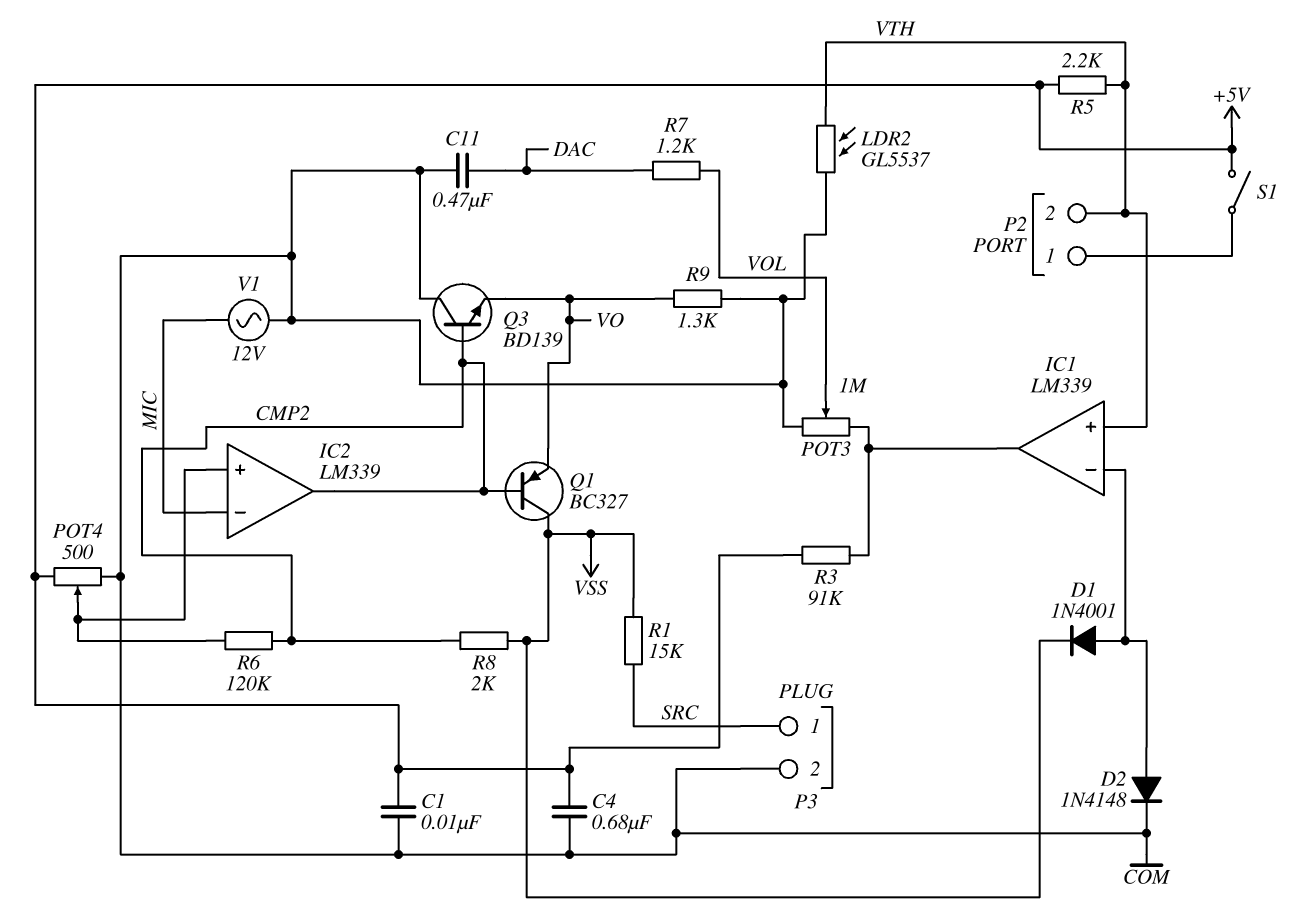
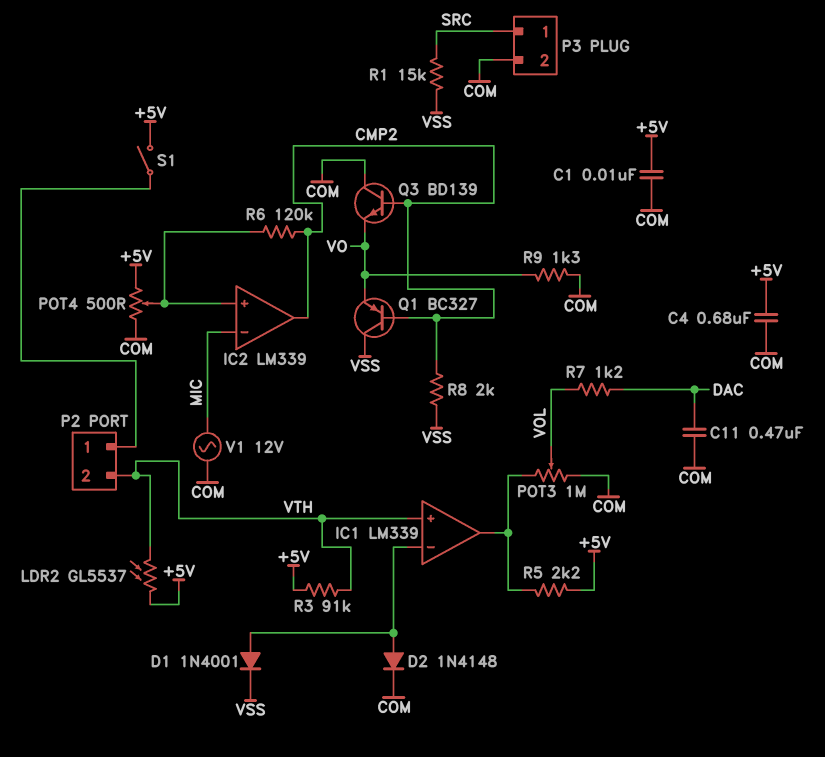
LDR2: GL5537 (COM, VTH) -> GL5537 (+5V, VTH)
R3: 91k (+5V, IC1/out) -> 91k (+5V, VTH)
R5: 2.2k (+5V, VTH) -> 2.2k (+5V, IC1/out)

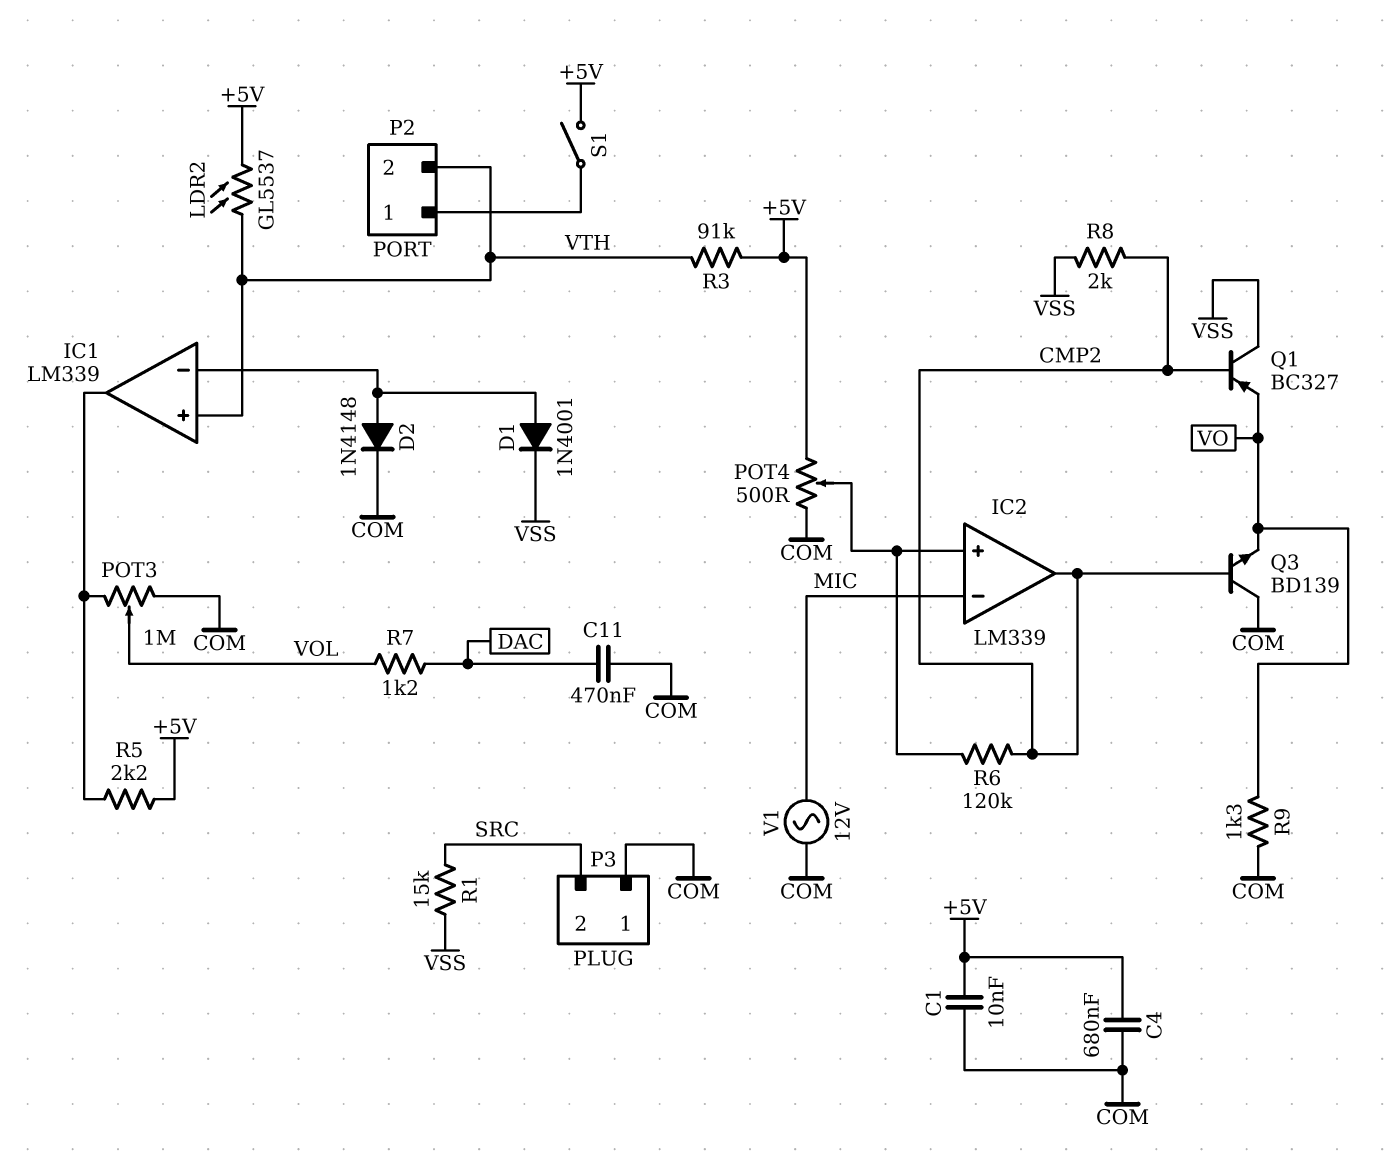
P3 pin 1: SRC -> COM
P3 pin 2: COM -> SRC

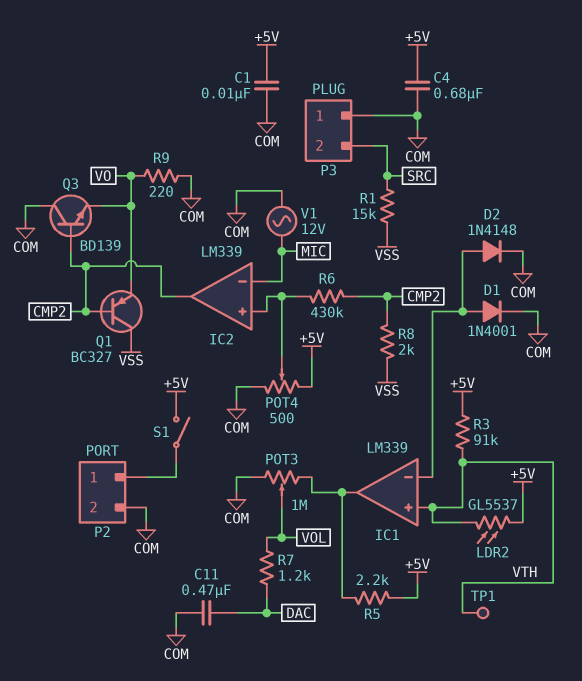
D1: diode 1N4001 (A IC1/in-, K VSS) -> diode 1N4001 (A IC1/in-, K COM)
P2 pin 2: VTH -> COM
R6: 120k (CMP2, IC2/in+) -> 430k (CMP2, IC2/in+)
R9: 1.3k (COM, VO) -> 220 (COM, VO)
TP1: none -> test point (VTH)

